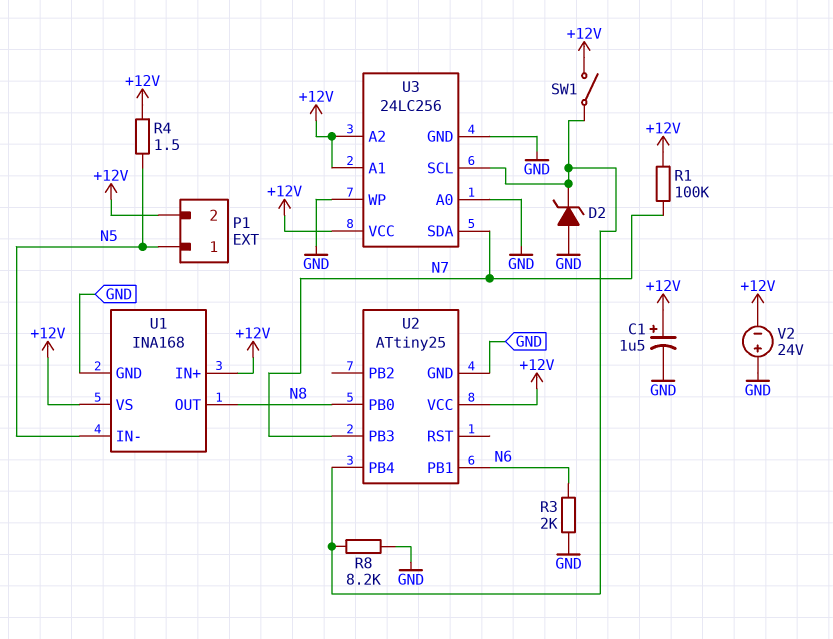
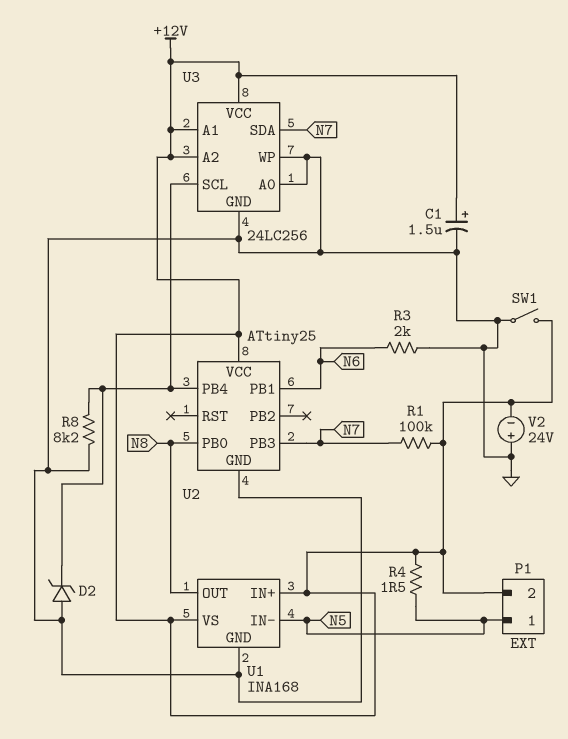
SW1: switch (+12V, U2/PB4) -> switch (+12V, GND)

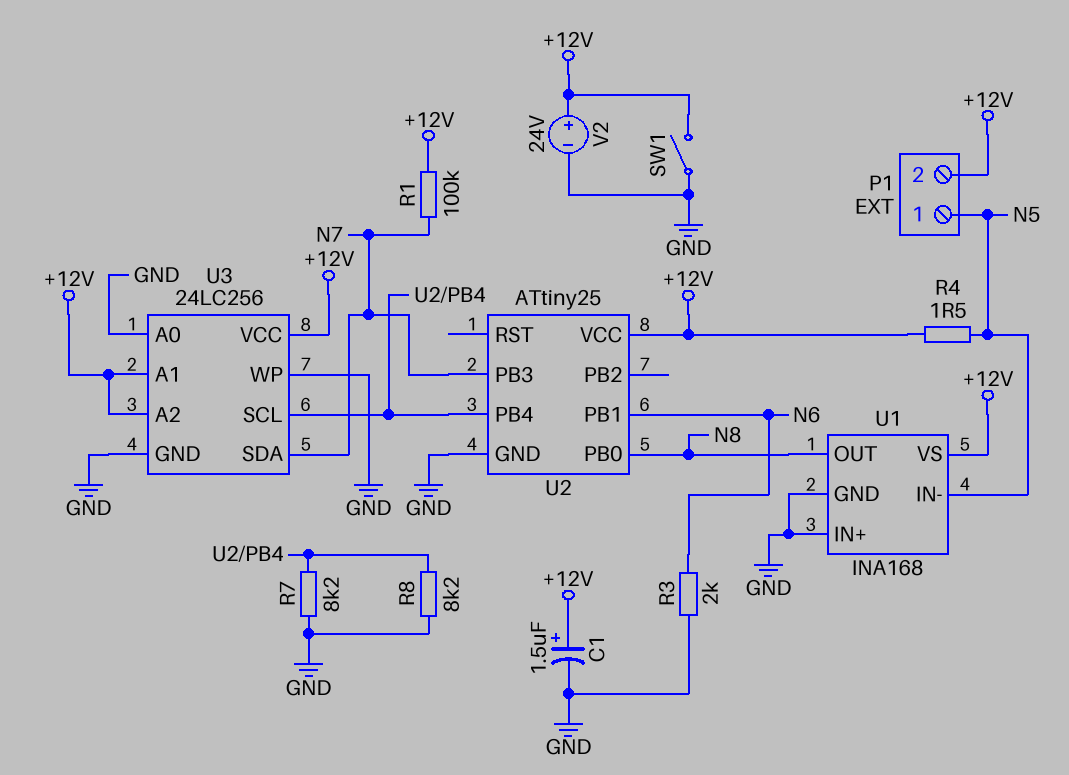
D2: zener (A GND, K U2/PB4) -> none
R7: none -> 8.2k (GND, U2/PB4)
U1 pin IN+: +12V -> GND
V2: 24V (plus GND, minus +12V) -> 24V (plus +12V, minus GND)

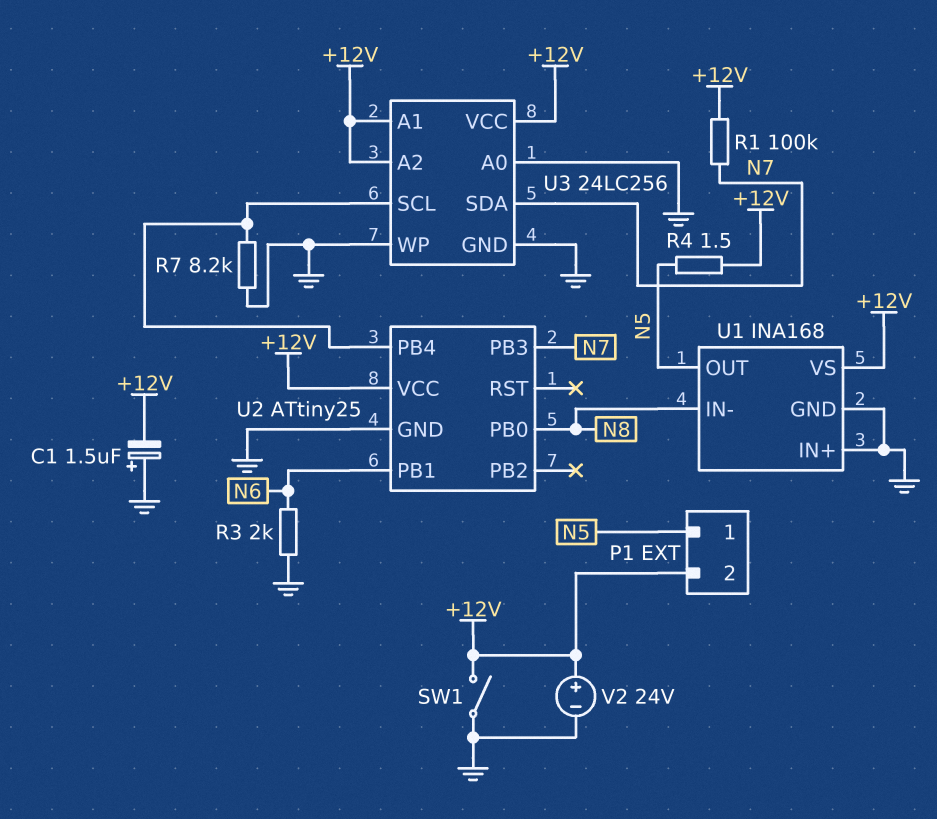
C1: 1.5uF (plus +12V, minus GND) -> 1.5uF (plus GND, minus +12V)
R8: 8.2k (GND, U2/PB4) -> none
U1 pin IN-: N5 -> N8
U1 pin OUT: N8 -> N5

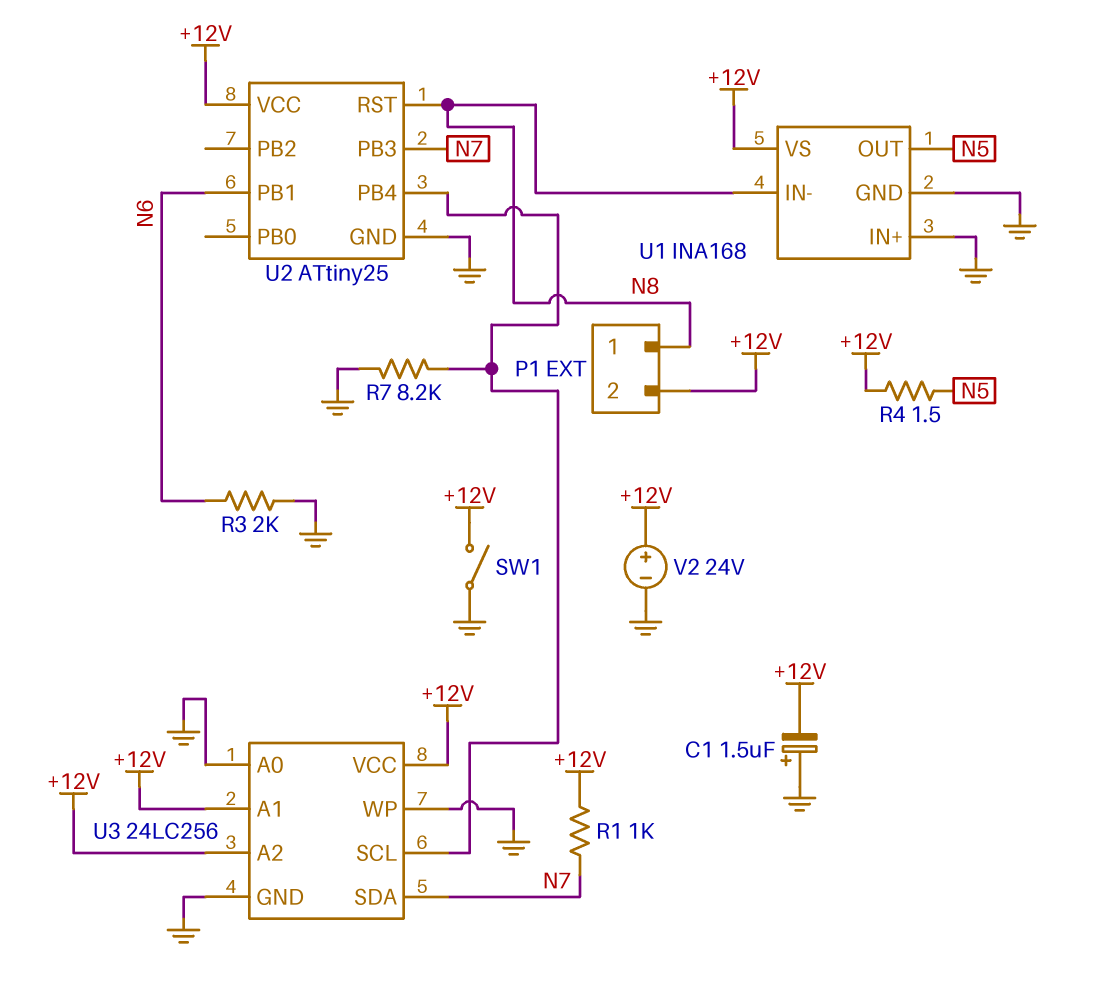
P1 pin 1: N5 -> N8
R1: 100k (+12V, N7) -> 1k (+12V, N7)
U2 pin PB0: N8 -> none
U2 pin RST: none -> N8

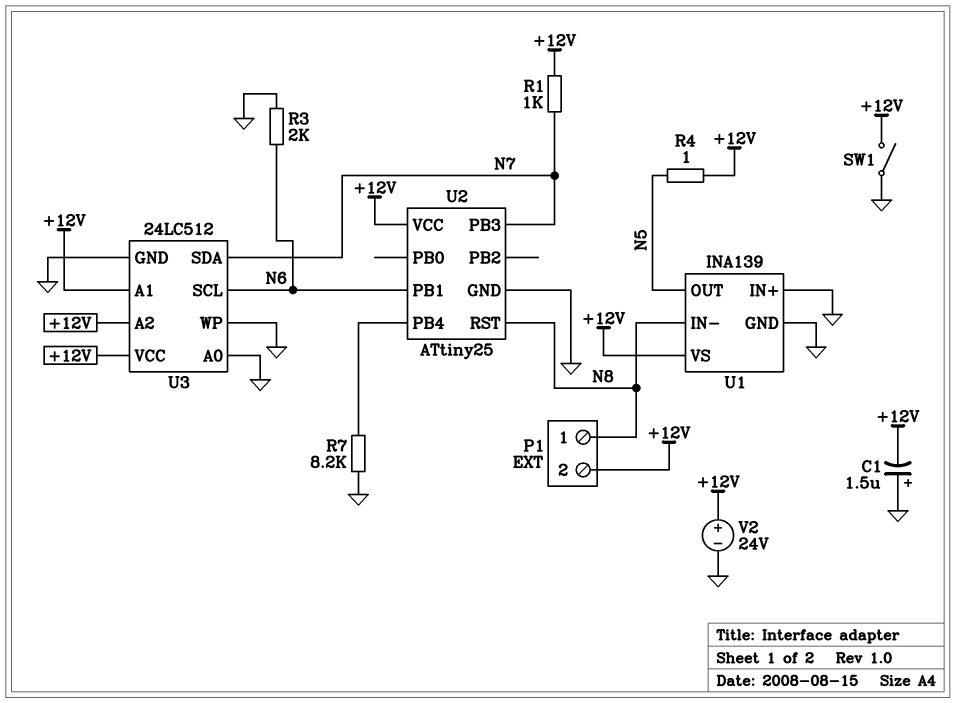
R4: 1.5 (+12V, N5) -> 1 (+12V, N5)
U1: INA168 -> INA139
U3: 24LC256 -> 24LC512
U3 pin SCL: U2/PB4 -> N6

